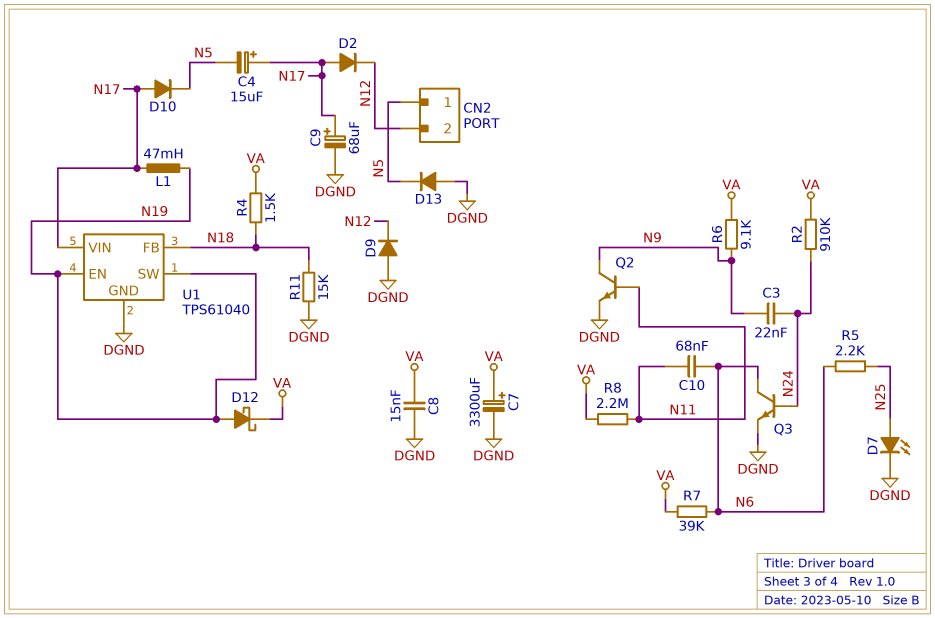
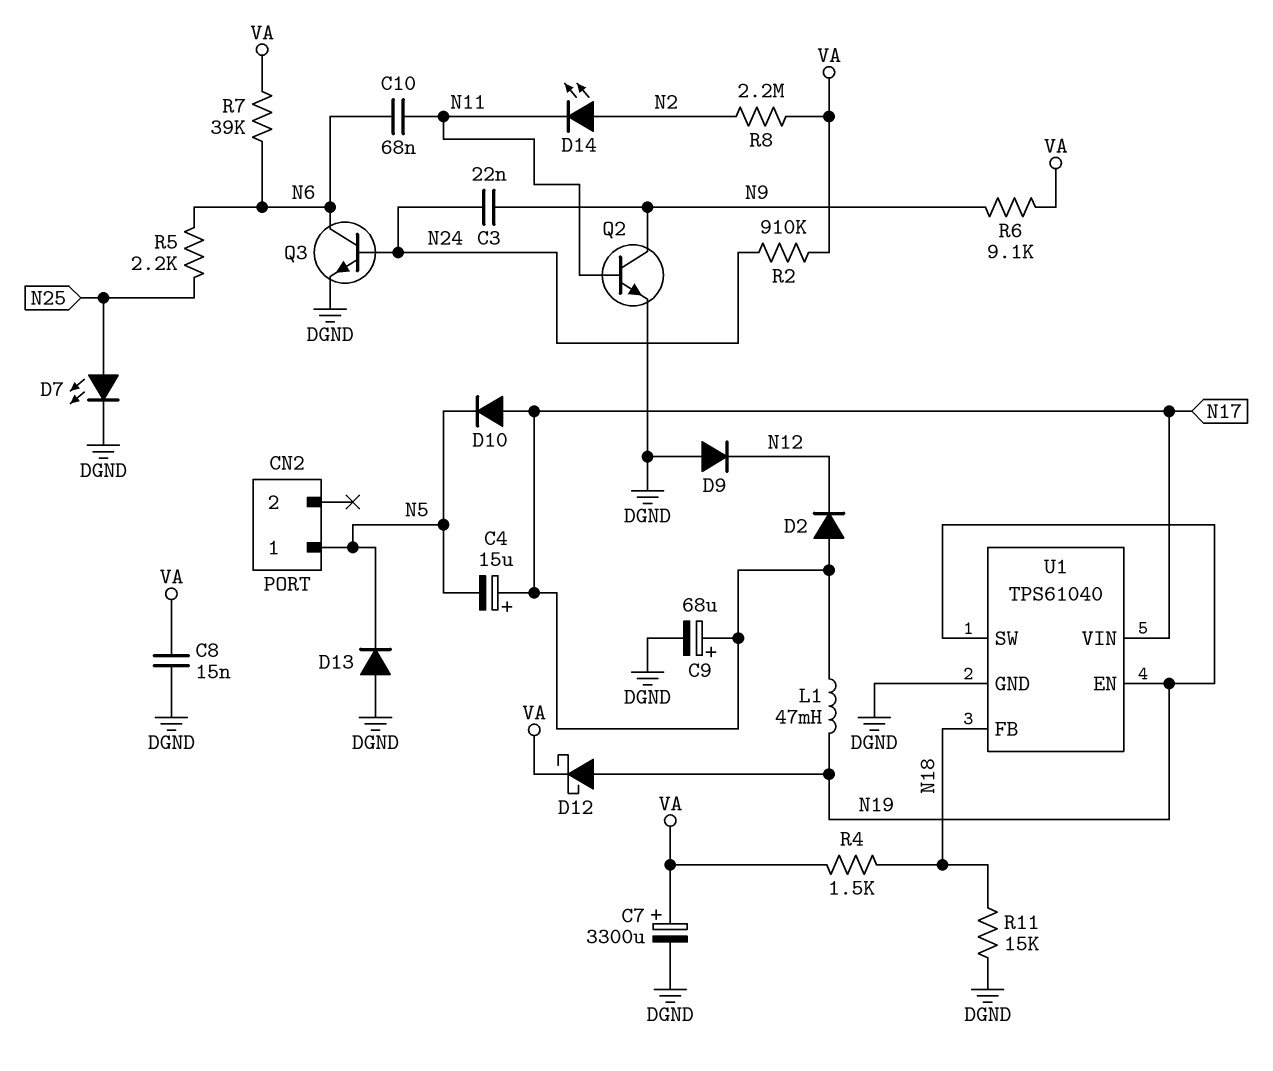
CN2 pin 2: N12 -> none
D14: none -> LED (A N2, K N11)
R8: 2.2M (N11, VA) -> 2.2M (N2, VA)

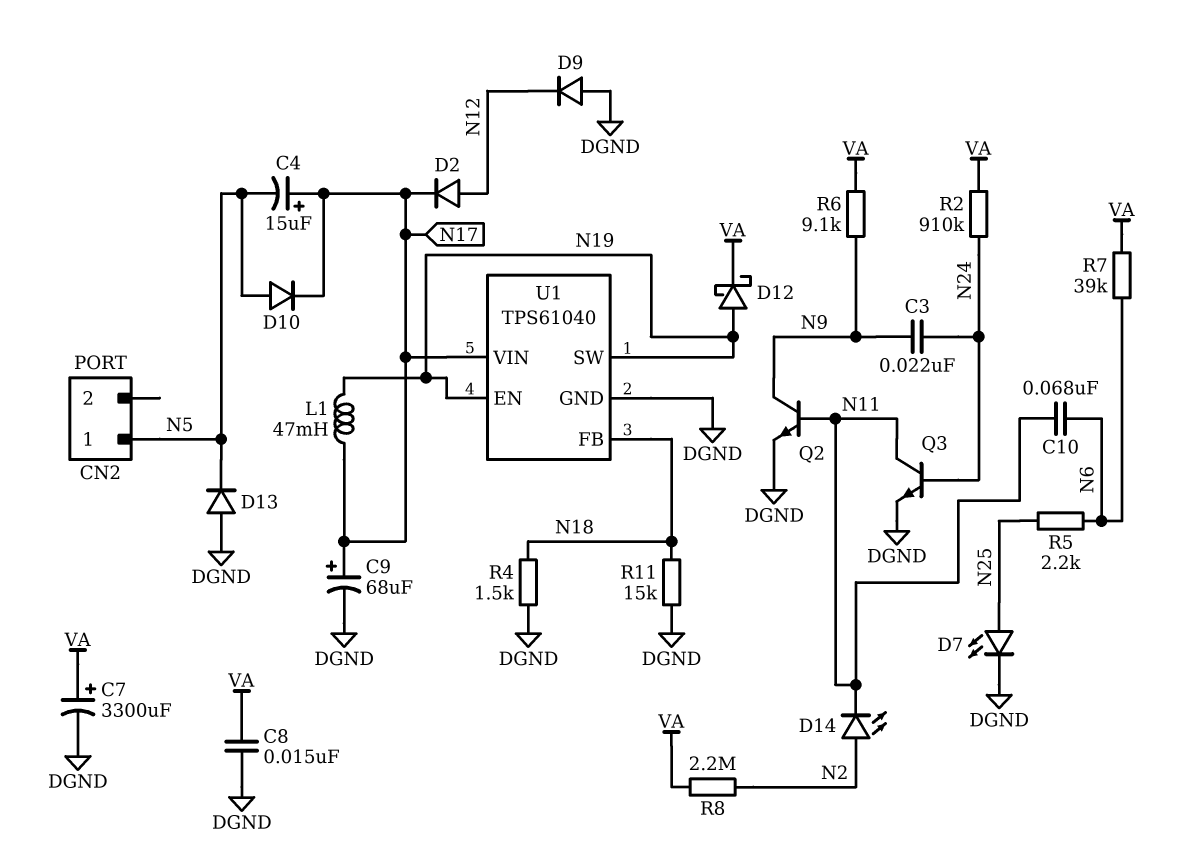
D2: diode (A N17, K N12) -> diode (A N12, K N17)
D10: diode (A N17, K N5) -> diode (A N5, K N17)
Q3: NPN (B N24, C N6, E DGND) -> NPN (B N24, C N11, E DGND)
R4: 1.5k (N18, VA) -> 1.5k (DGND, N18)

